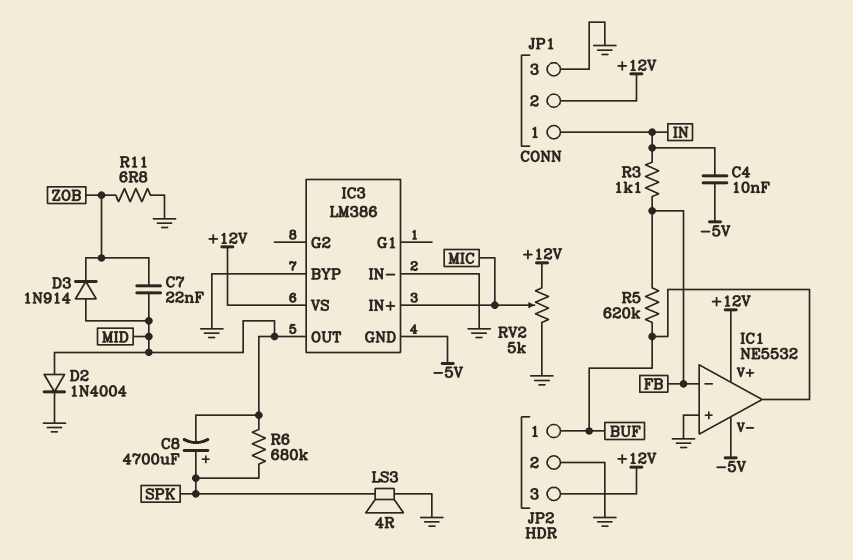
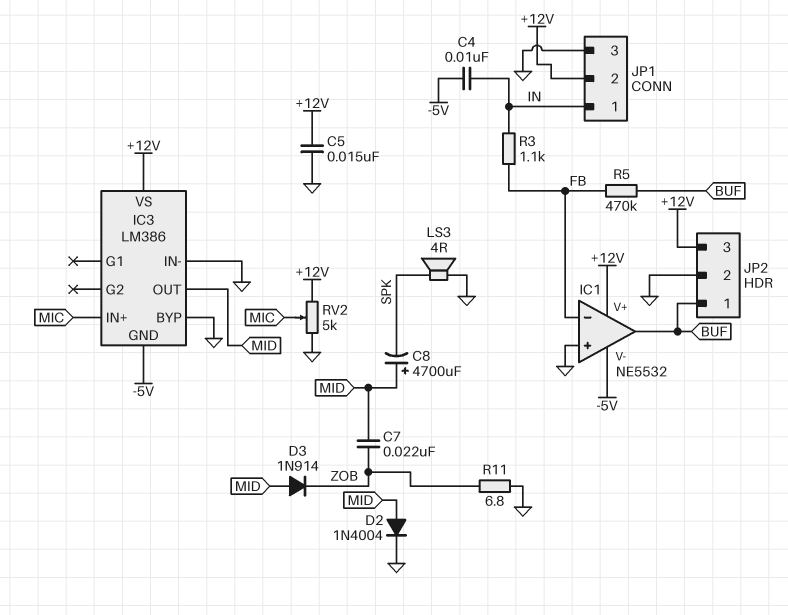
C5: none -> 15nF (+12V, GND)
C8: 4700uF (plus SPK, minus MID) -> 4700uF (plus MID, minus SPK)
R5: 620k (BUF, FB) -> 470k (BUF, FB)
R6: 680k (MID, SPK) -> none

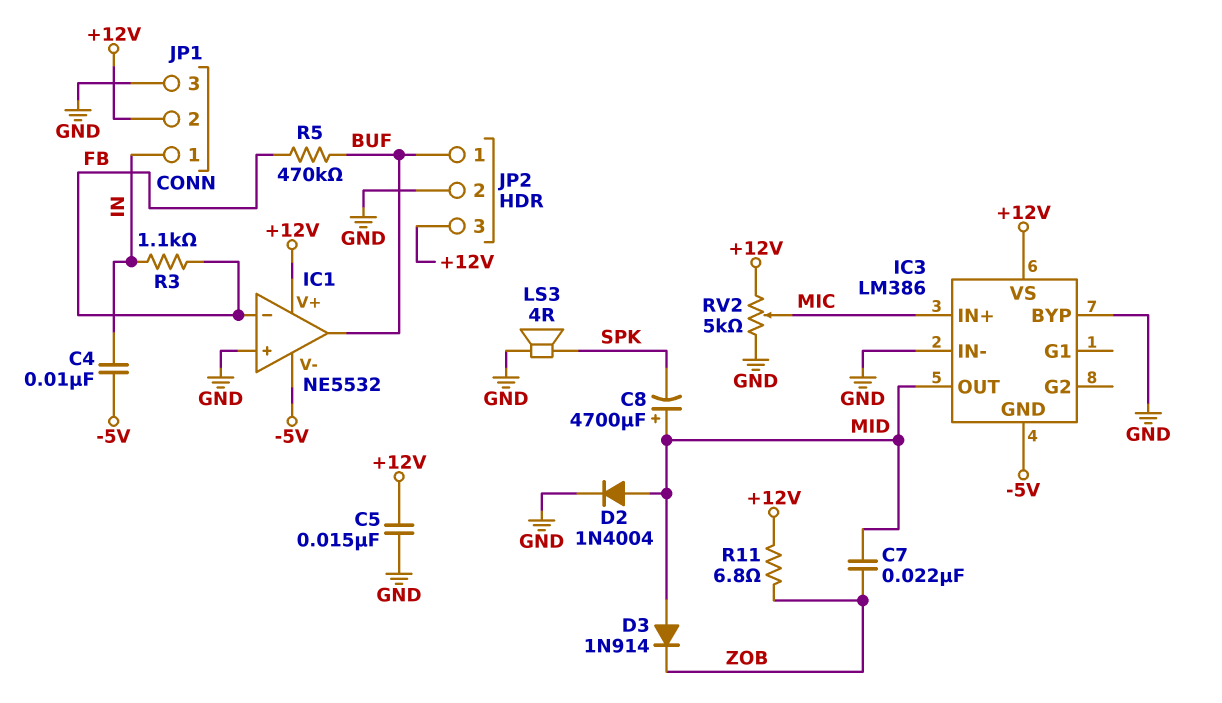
R11: 6.8 (GND, ZOB) -> 6.8 (+12V, ZOB)

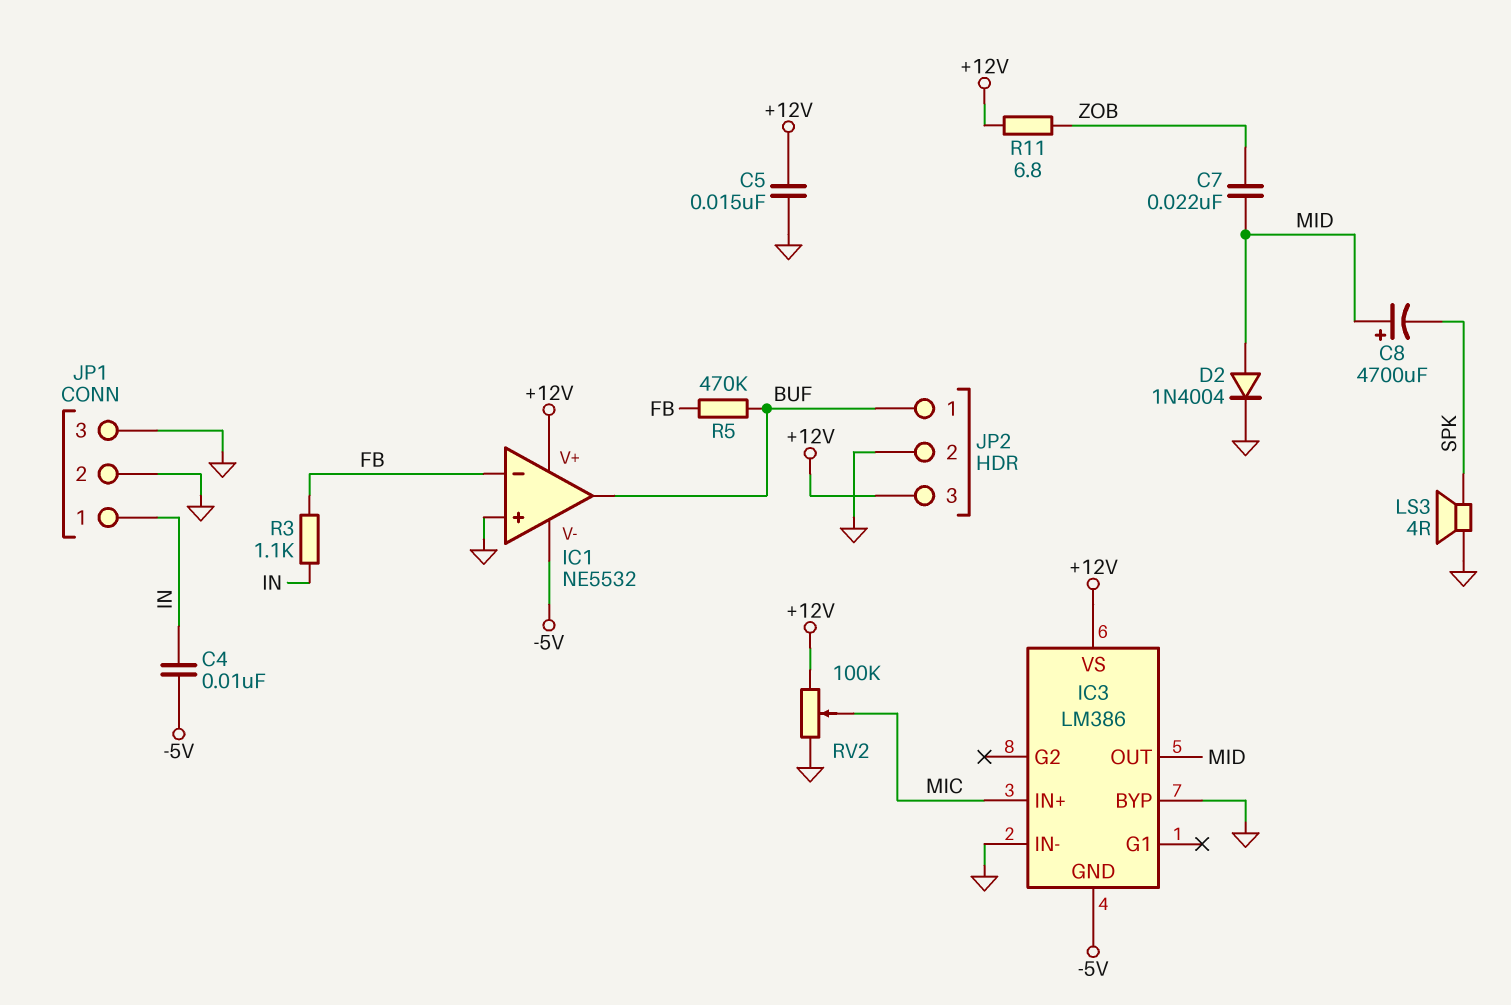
D3: diode 1N914 (A MID, K ZOB) -> none
JP1 pin 2: +12V -> GND
RV2: 5k (+12V, GND, wiper MIC) -> 100k (+12V, GND, wiper MIC)

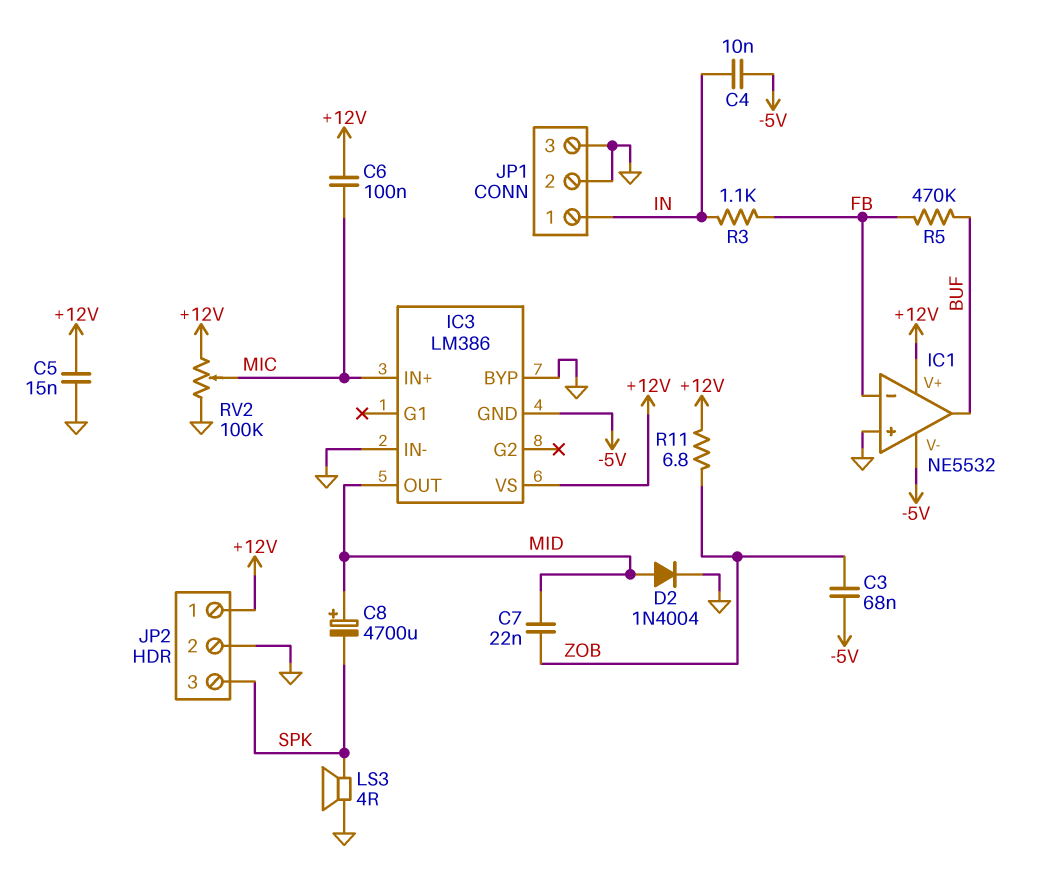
C3: none -> 68nF (-5V, ZOB)
C6: none -> 100nF (+12V, MIC)
JP2 pin 1: BUF -> +12V
JP2 pin 3: +12V -> SPK

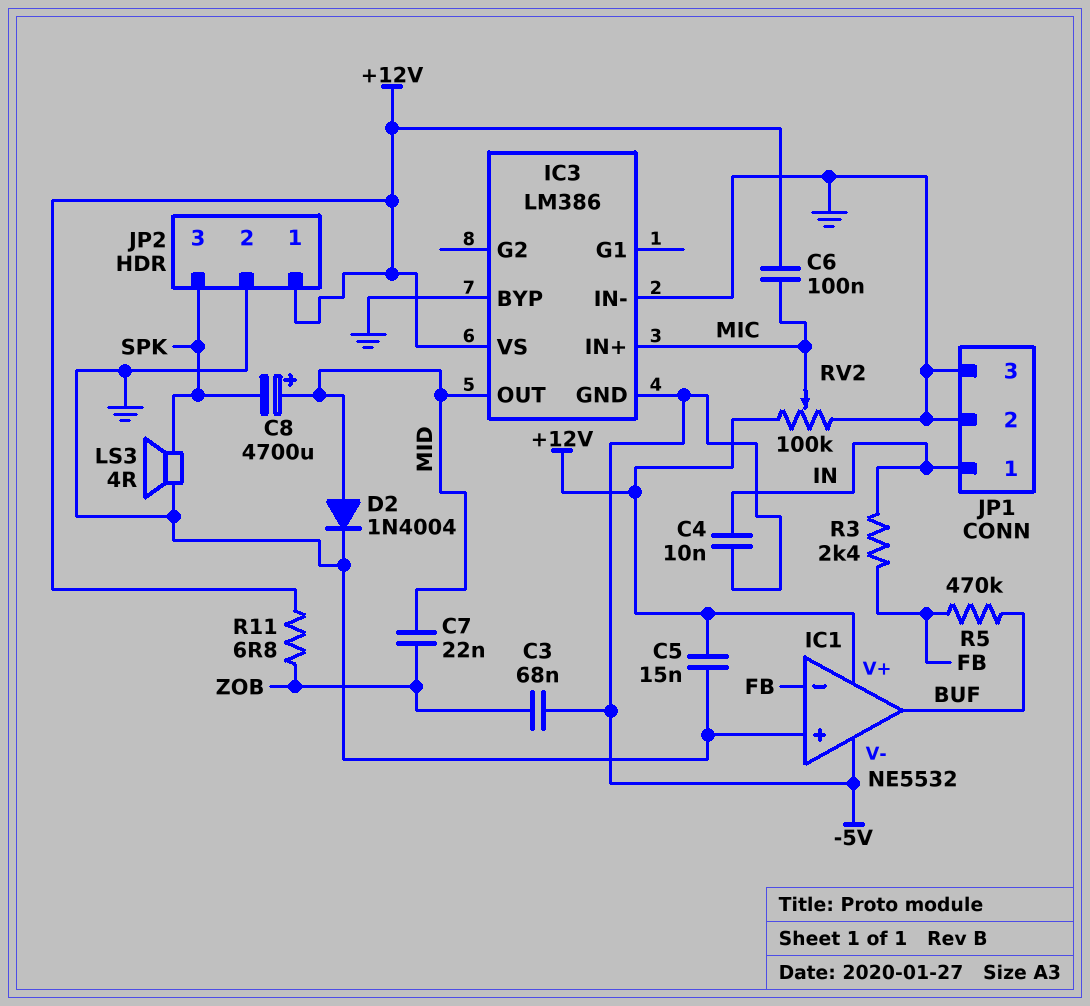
R3: 1.1k (FB, IN) -> 2.4k (FB, IN)

